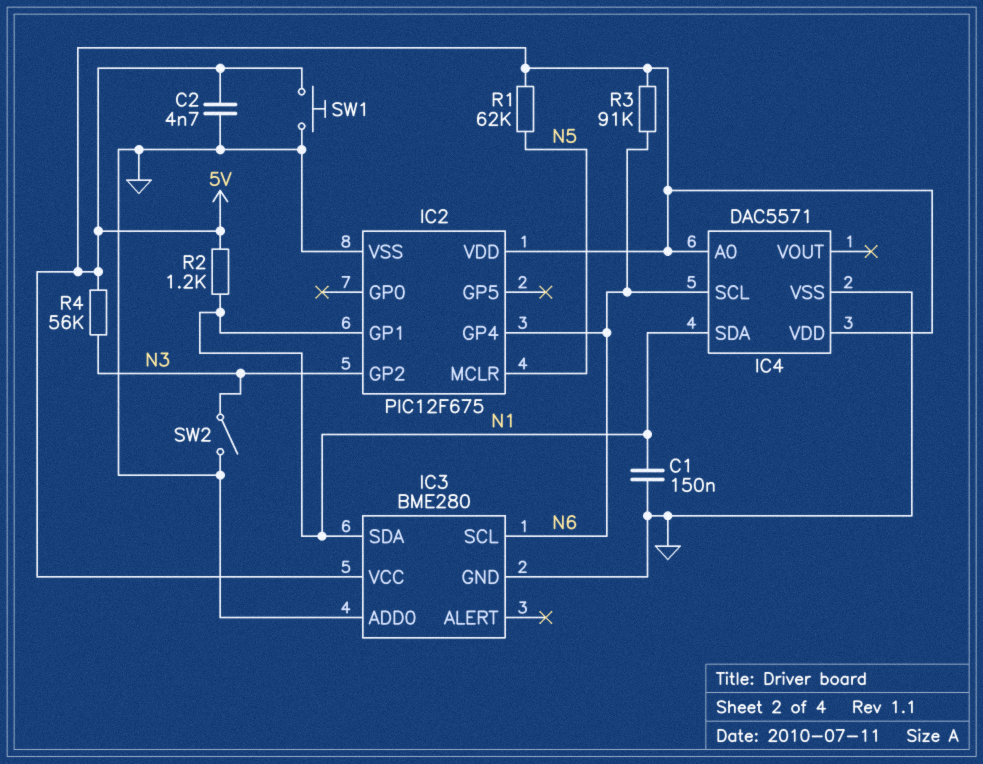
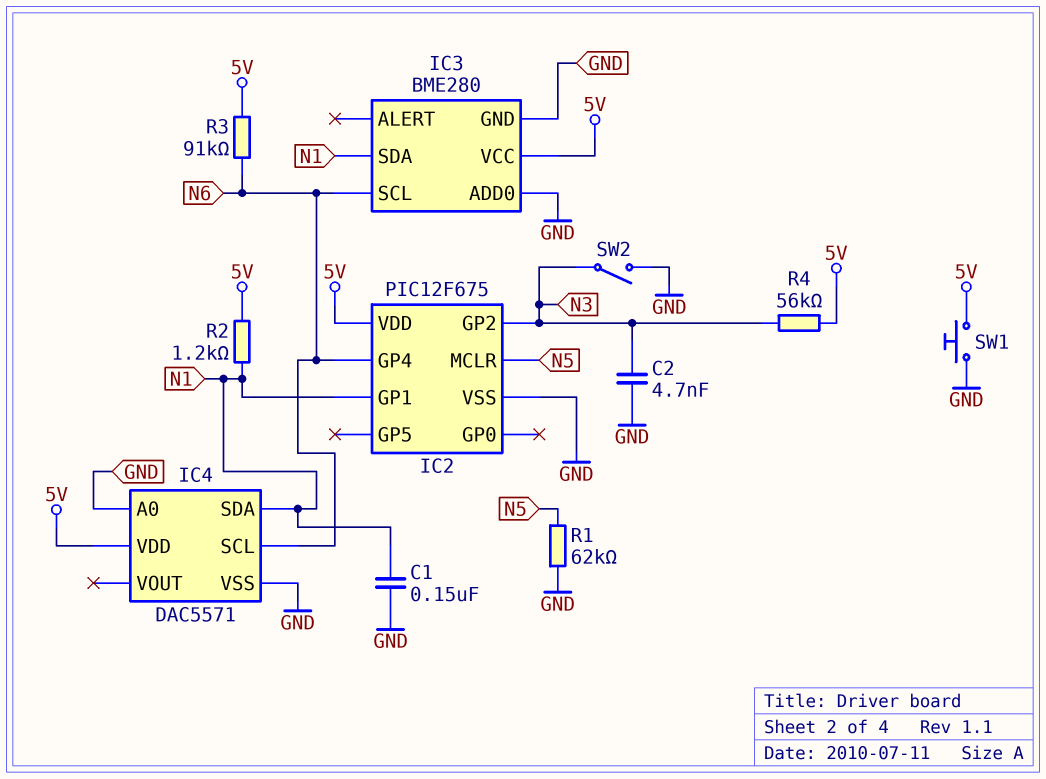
C2: 4.7nF (5V, GND) -> 4.7nF (GND, N3)
IC4 pin A0: 5V -> GND
R1: 62k (5V, N5) -> 62k (GND, N5)

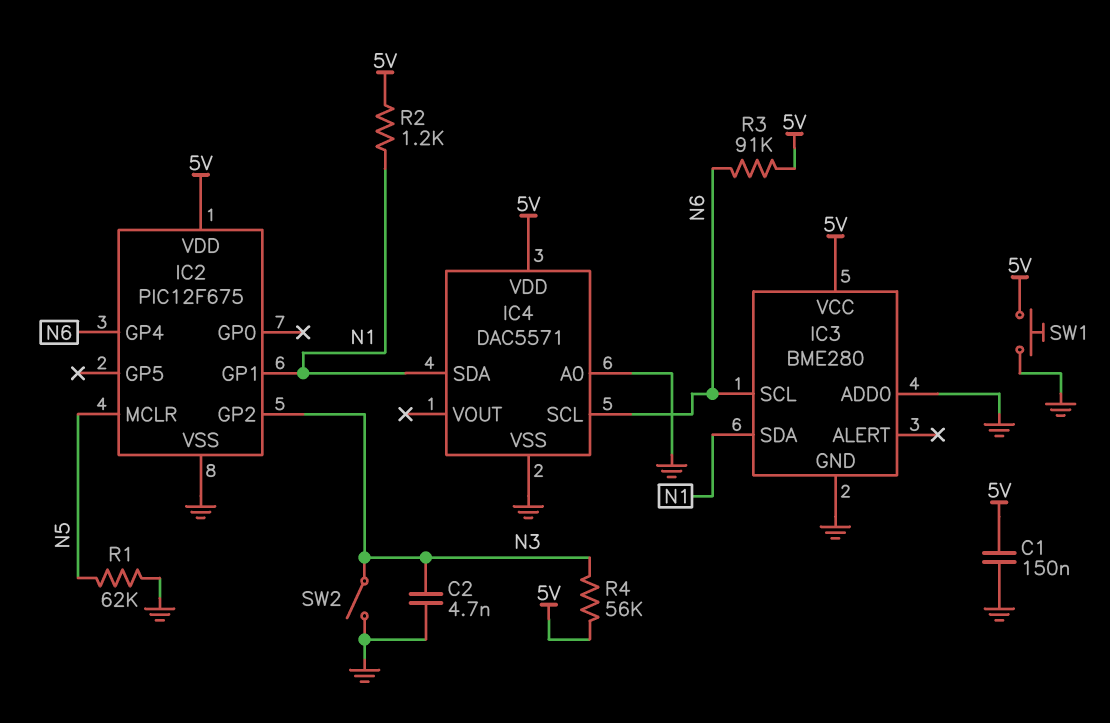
C1: 150nF (GND, N1) -> 150nF (5V, GND)

